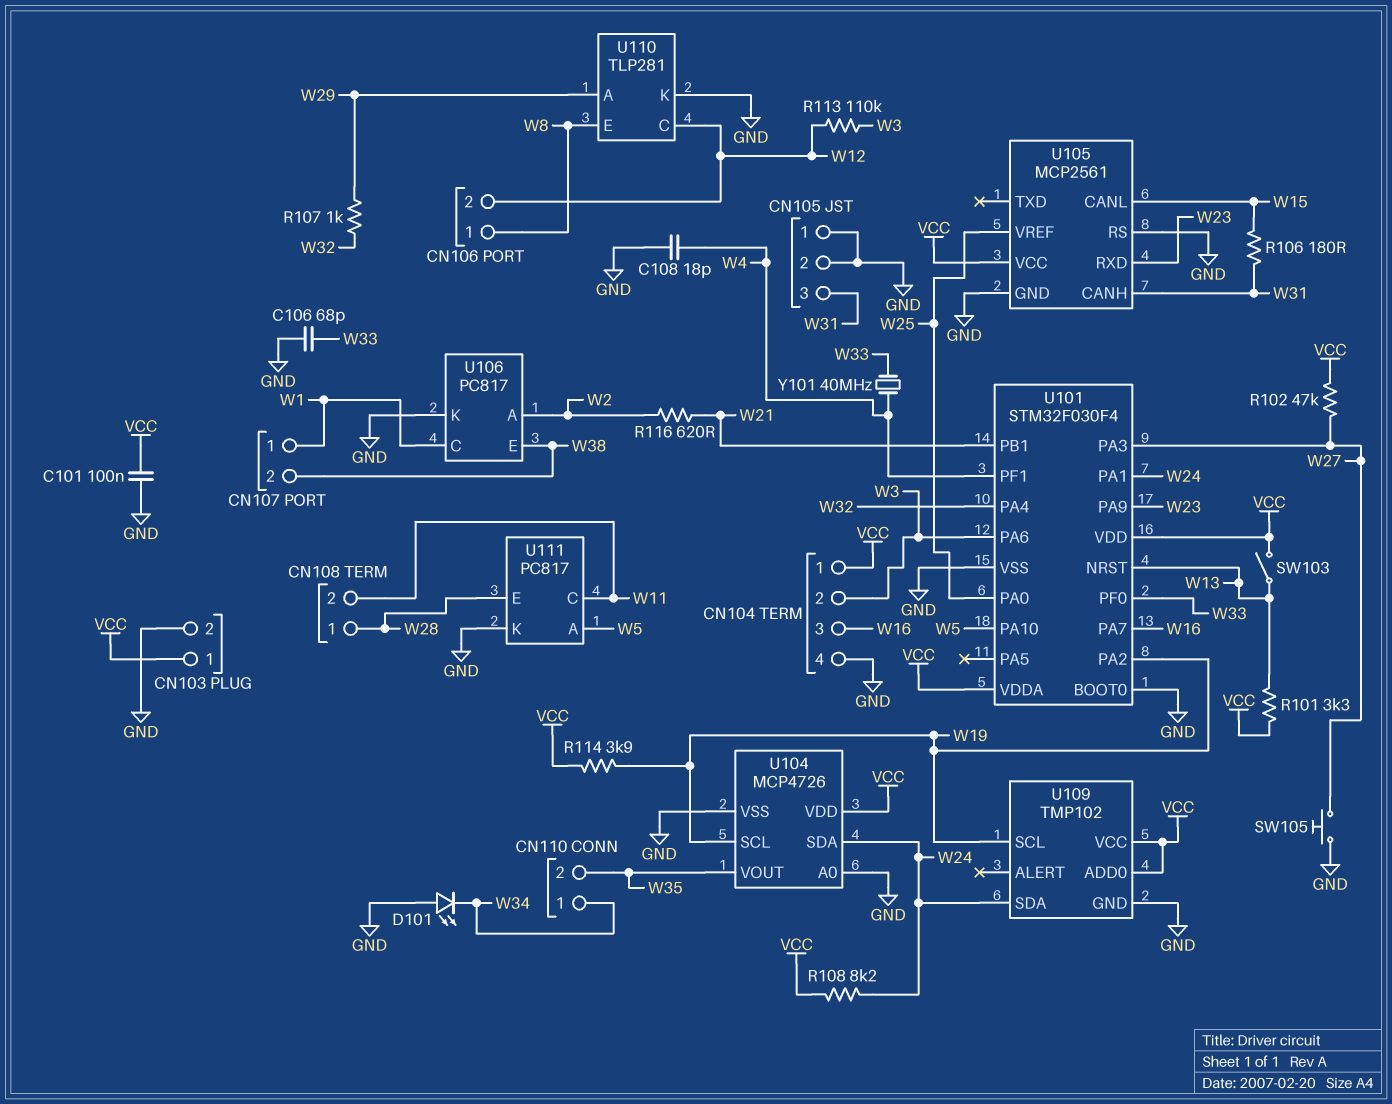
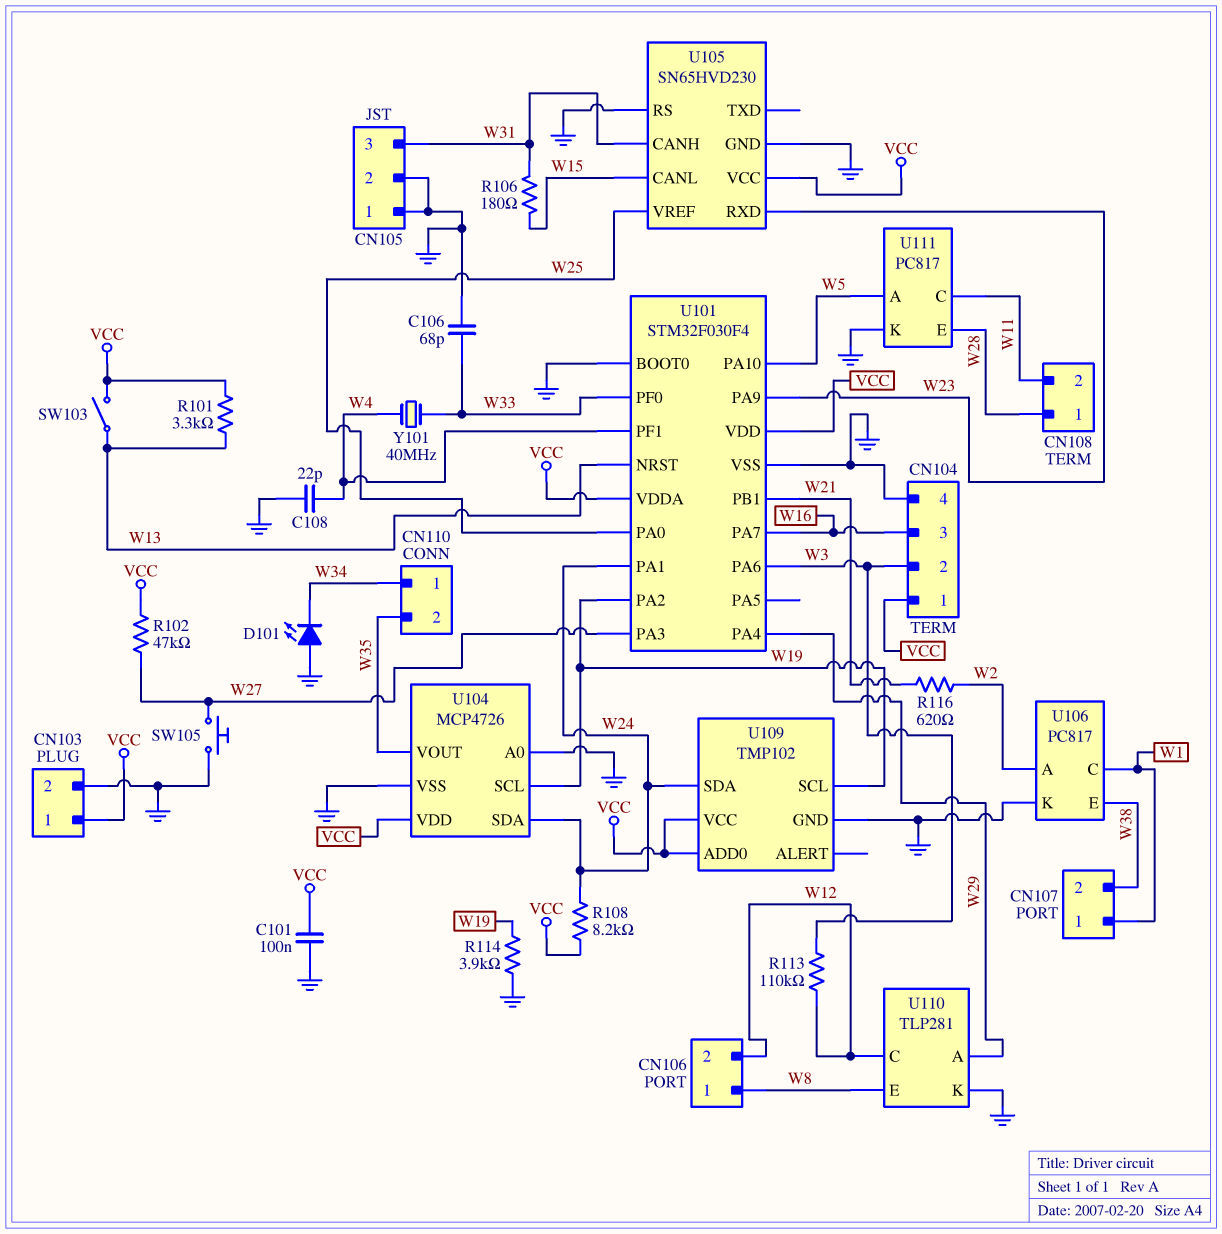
C108: 18pF (GND, W4) -> 22pF (GND, W4)
R107: 1k (W29, W32) -> none
R114: 3.9k (VCC, W19) -> 3.9k (GND, W19)
U101 pin PA4: W32 -> W29
U105: MCP2561 -> SN65HVD230

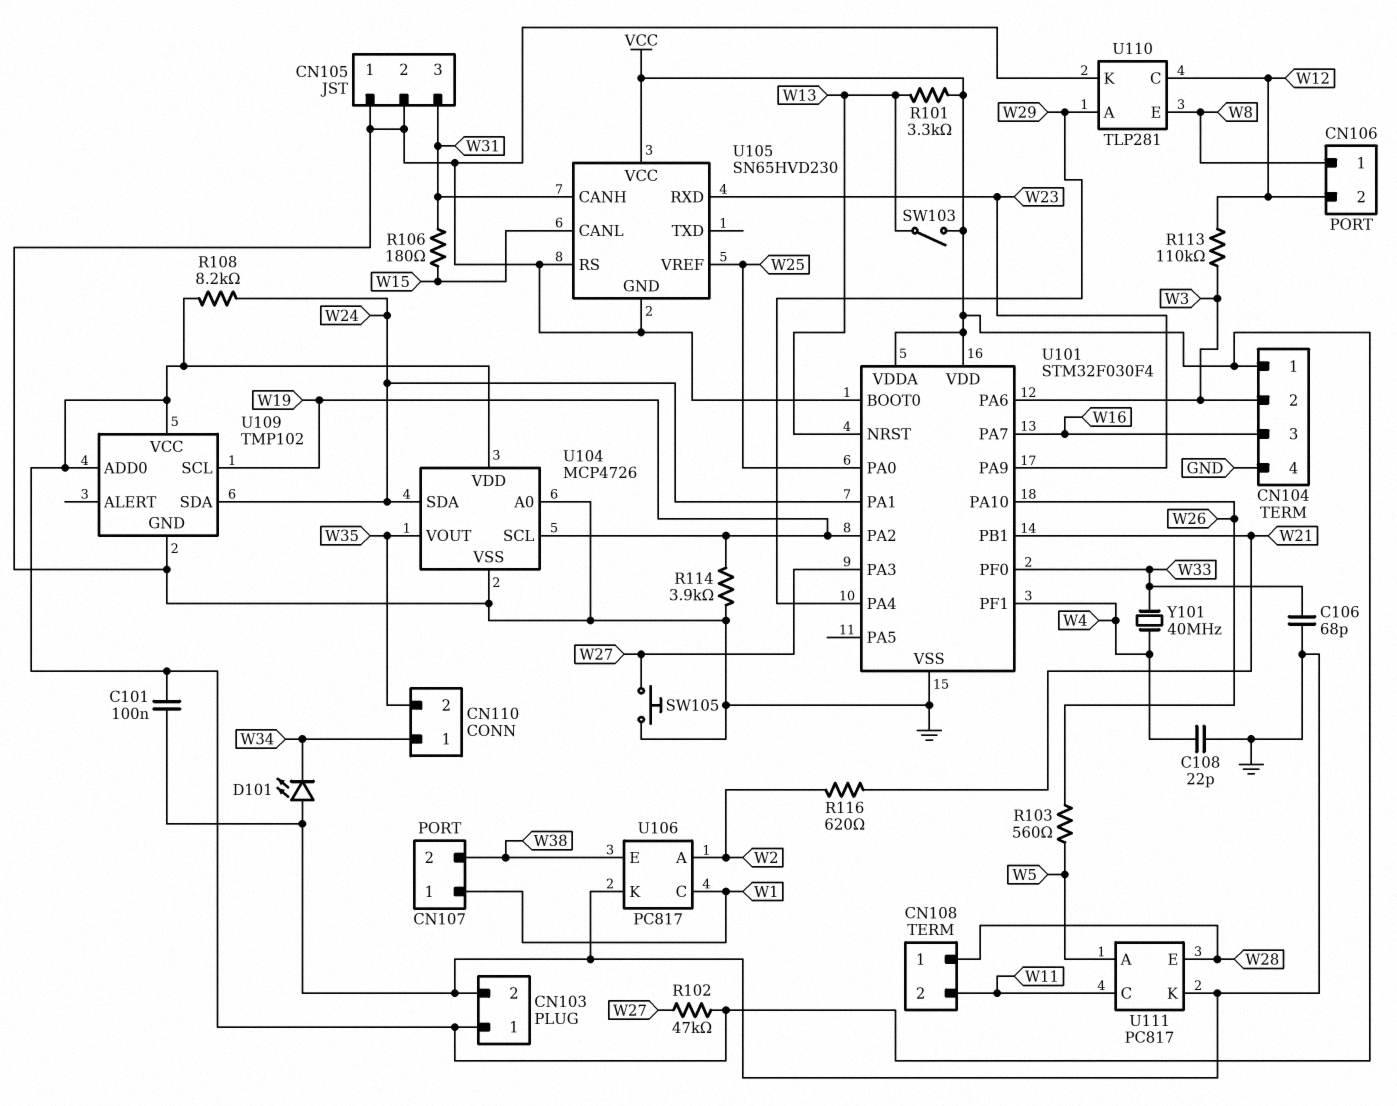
R103: none -> 560 (W5, W26)
U101 pin PA10: W5 -> W26

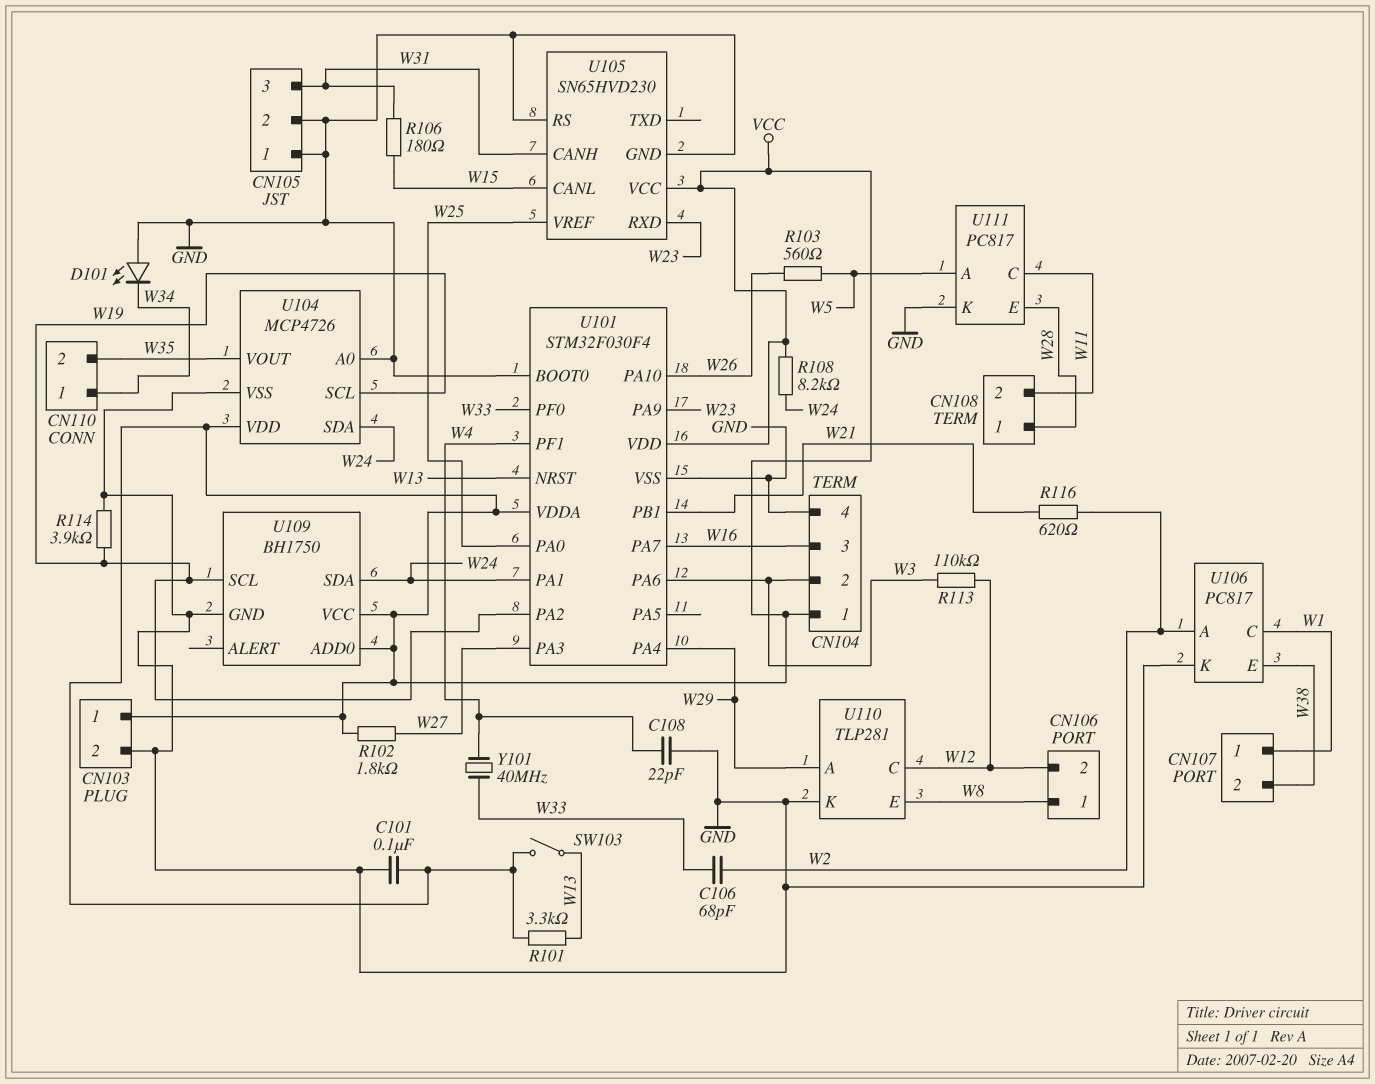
C106: 68pF (GND, W33) -> 68pF (W2, W33)
R102: 47k (VCC, W27) -> 1.8k (VCC, W27)
SW105: button (GND, W27) -> none
U109: TMP102 -> BH1750

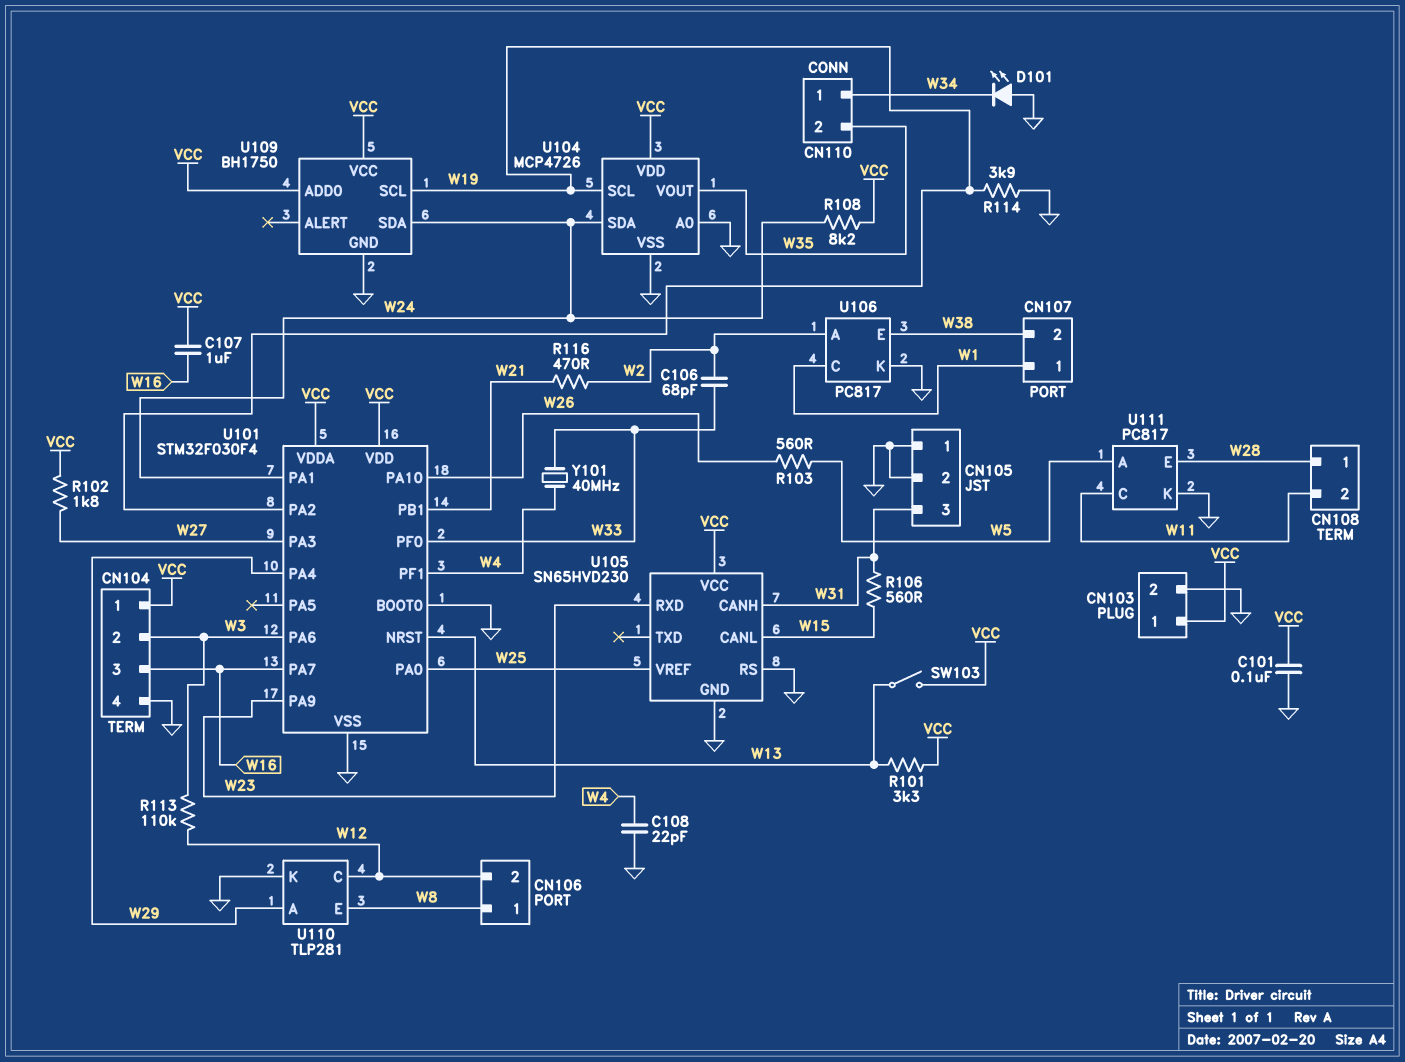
C107: none -> 1uF (VCC, W16)
R106: 180 (W15, W31) -> 560 (W15, W31)
R116: 620 (W2, W21) -> 470 (W2, W21)

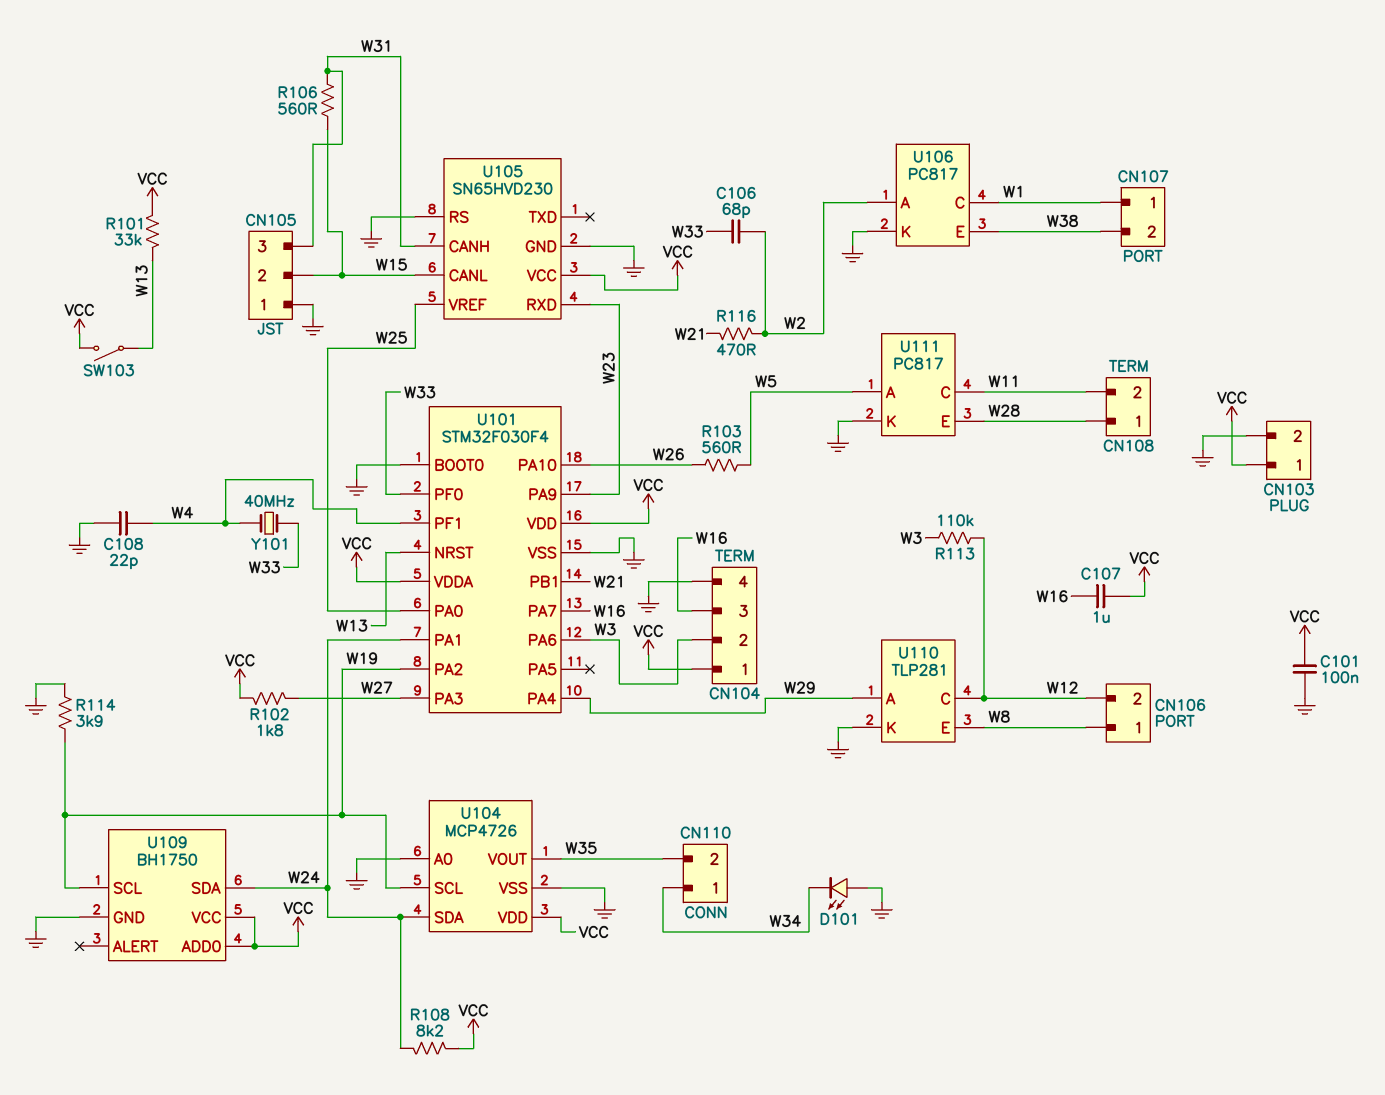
CN105 pin 2: GND -> W15
R101: 3.3k (VCC, W13) -> 33k (VCC, W13)

